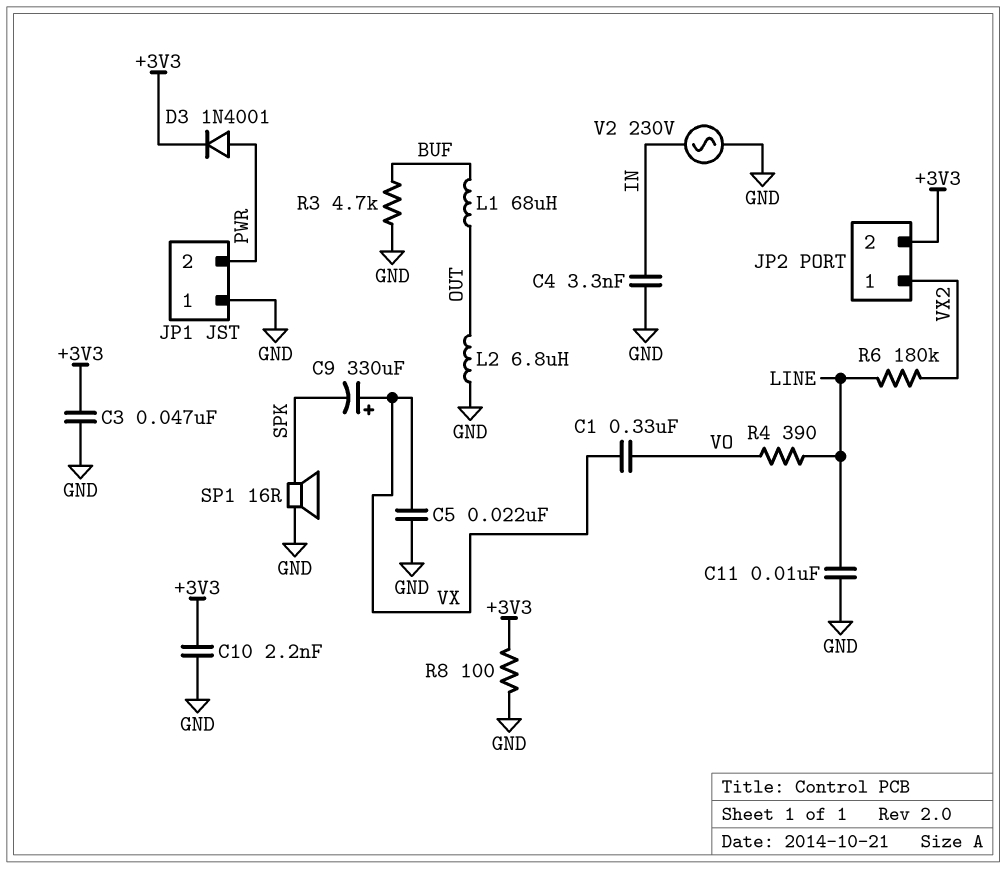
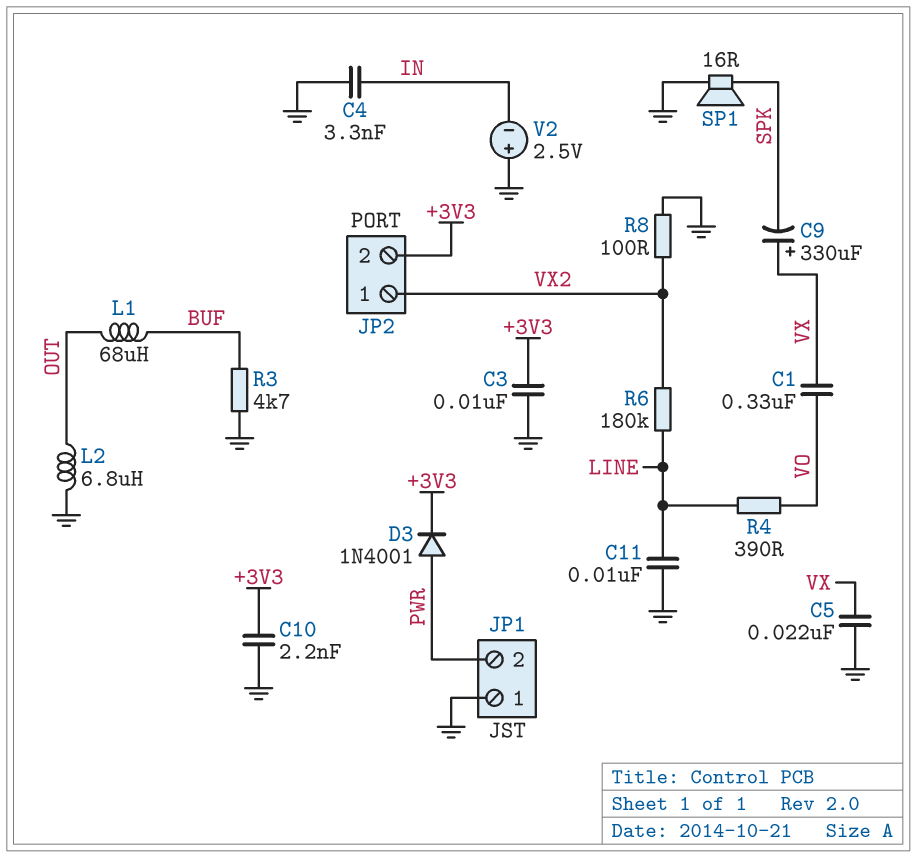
C3: 47nF (+3V3, GND) -> 10nF (+3V3, GND)
R8: 100 (+3V3, GND) -> 100 (GND, VX2)
V2: AC 230V (GND, IN) -> 2.5V (plus GND, minus IN)

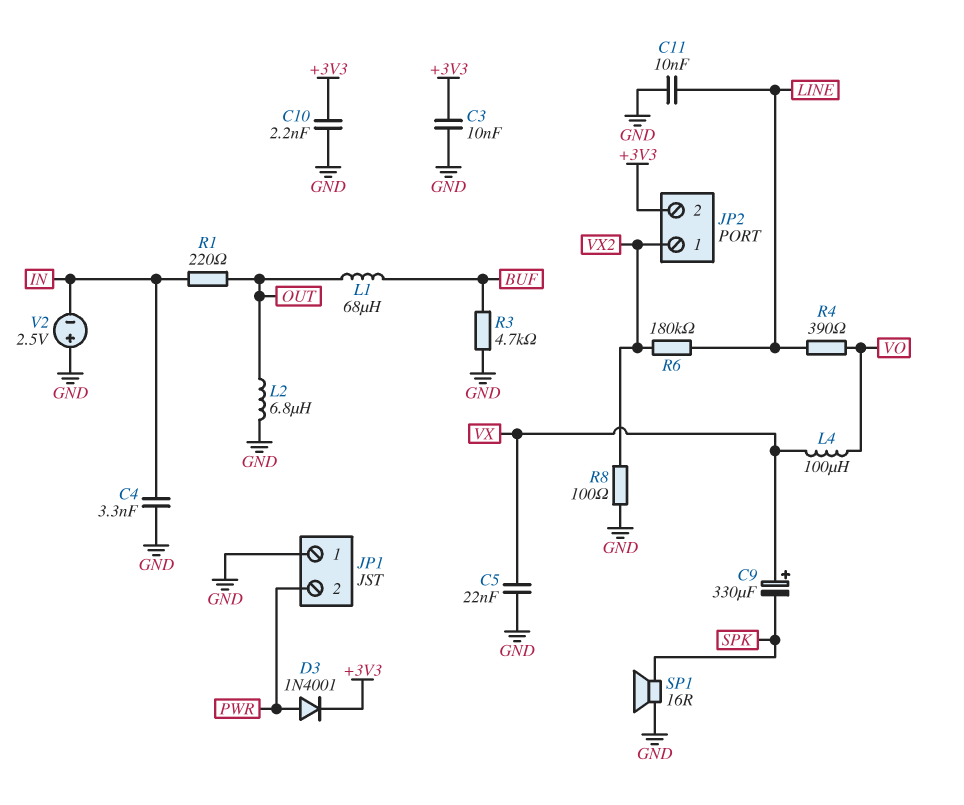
C1: 330nF (VO, VX) -> none
L4: none -> 100uH (VO, VX)
R1: none -> 220 (IN, OUT)

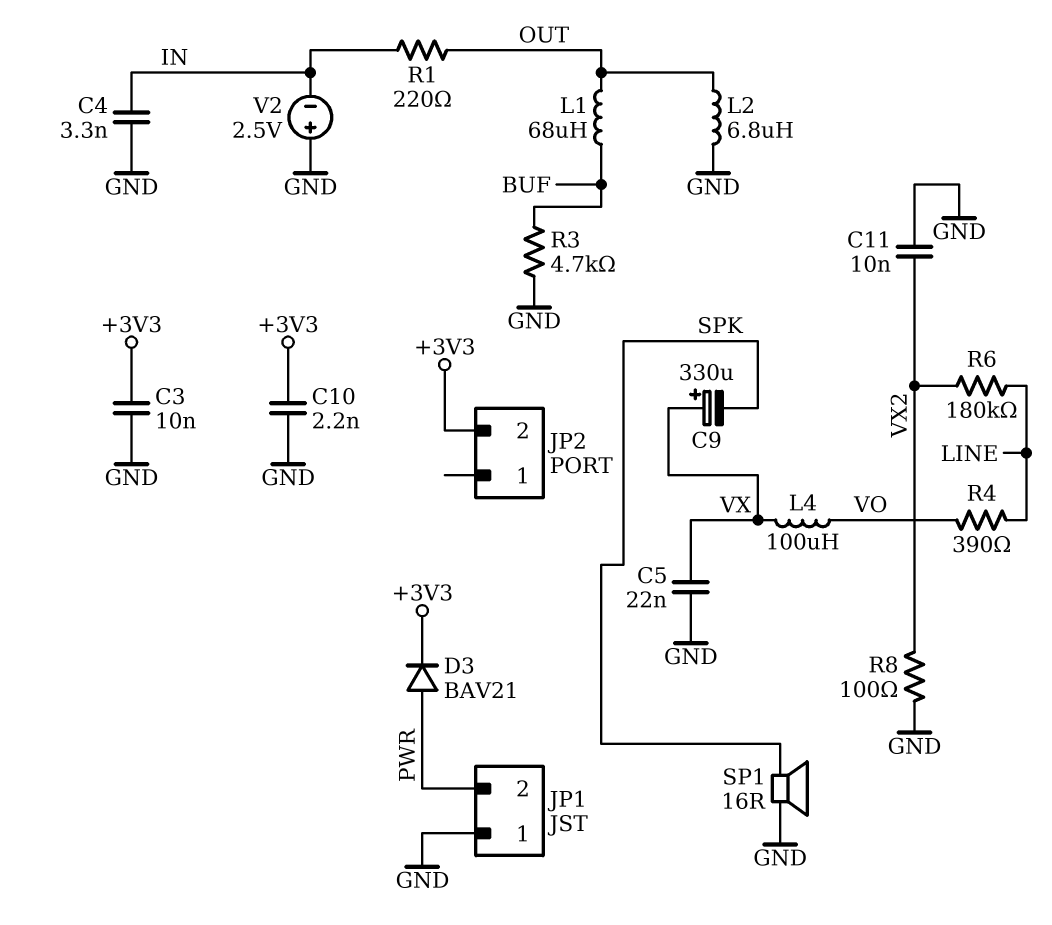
C11: 10nF (GND, LINE) -> 10nF (GND, VX2)
D3: diode 1N4001 (A PWR, K +3V3) -> diode BAV21 (A PWR, K +3V3)
JP2 pin 1: VX2 -> none

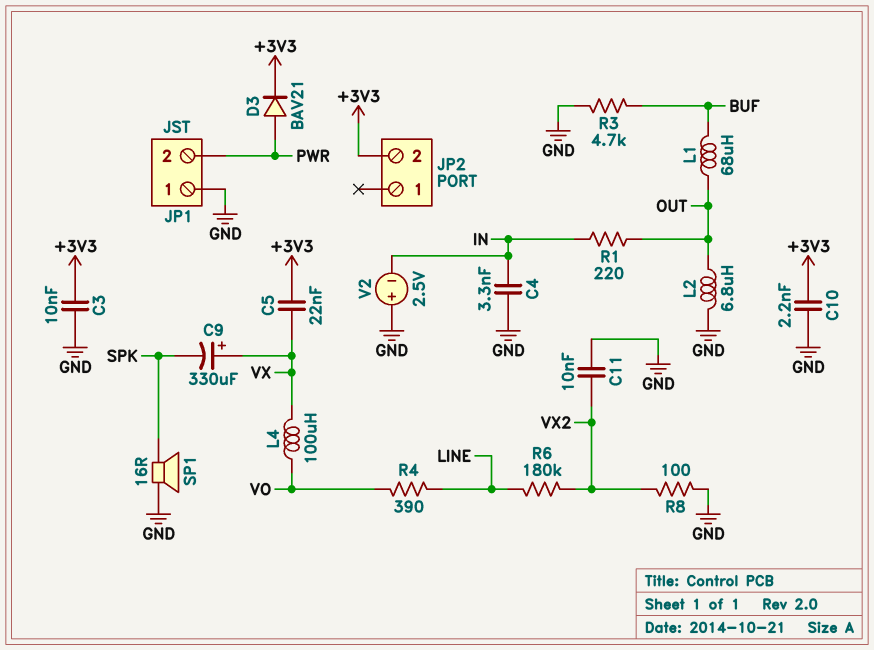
C5: 22nF (GND, VX) -> 22nF (+3V3, VX)

